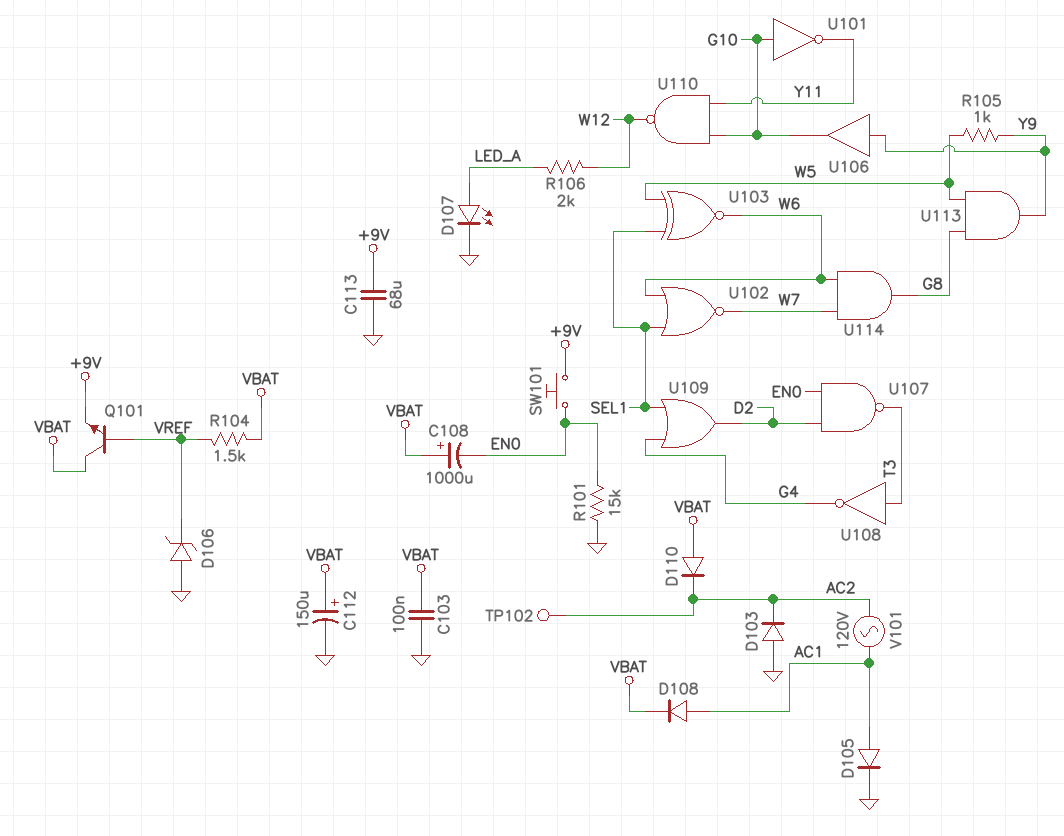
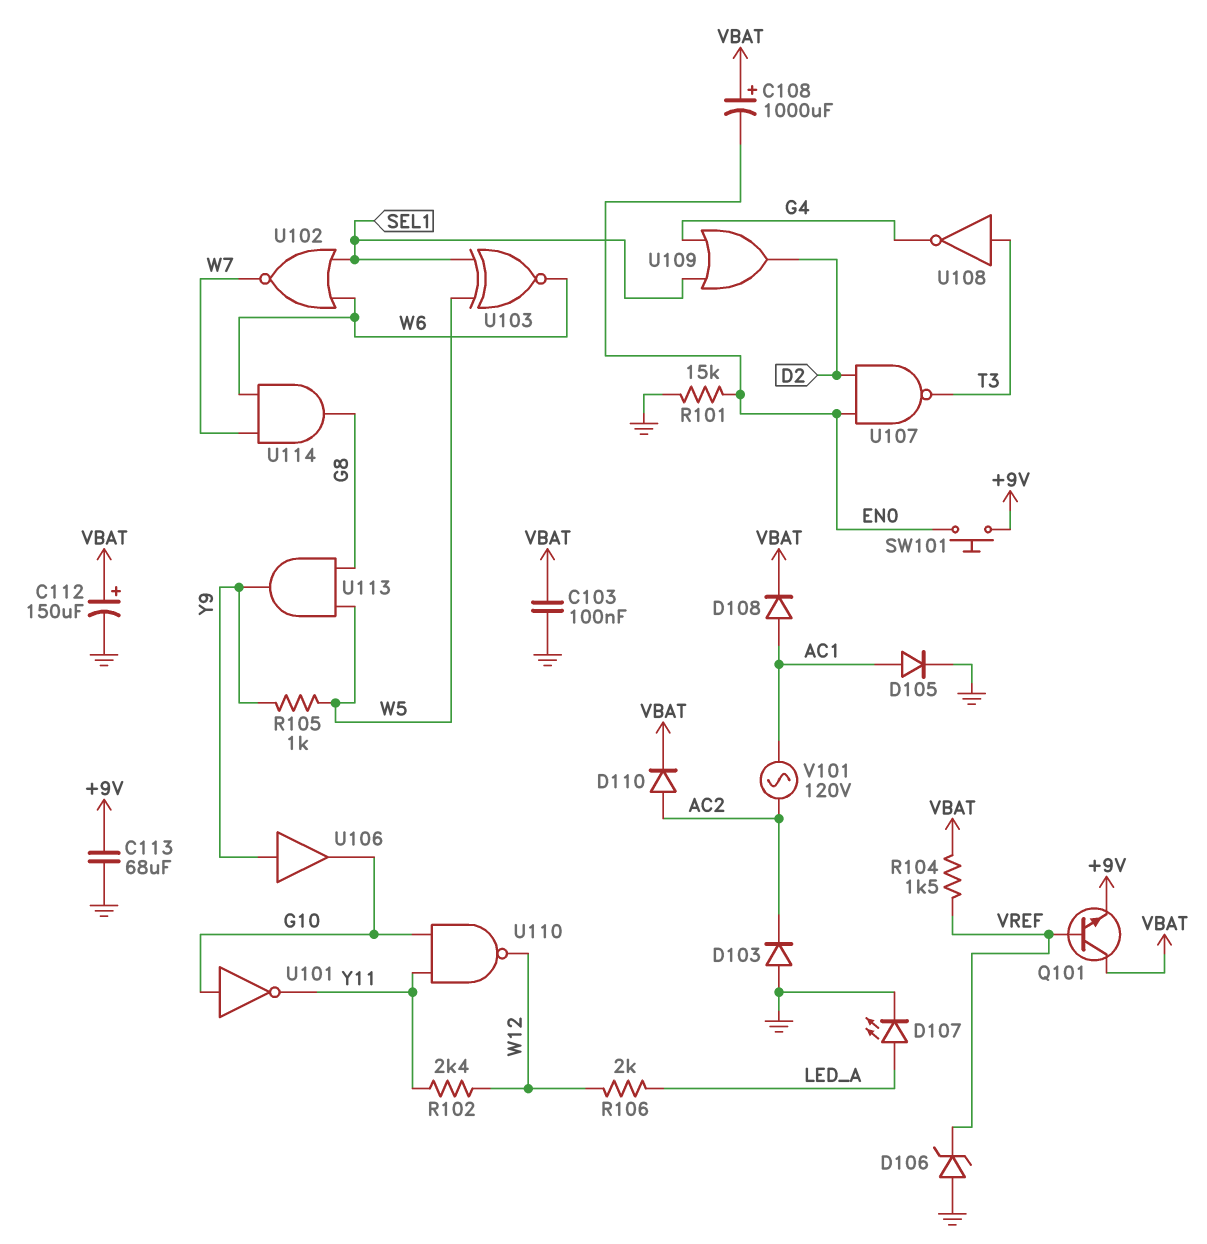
D110: diode (A VBAT, K AC2) -> diode (A AC2, K VBAT)
R102: none -> 2.4k (W12, Y11)
TP102: test point (AC2) -> none

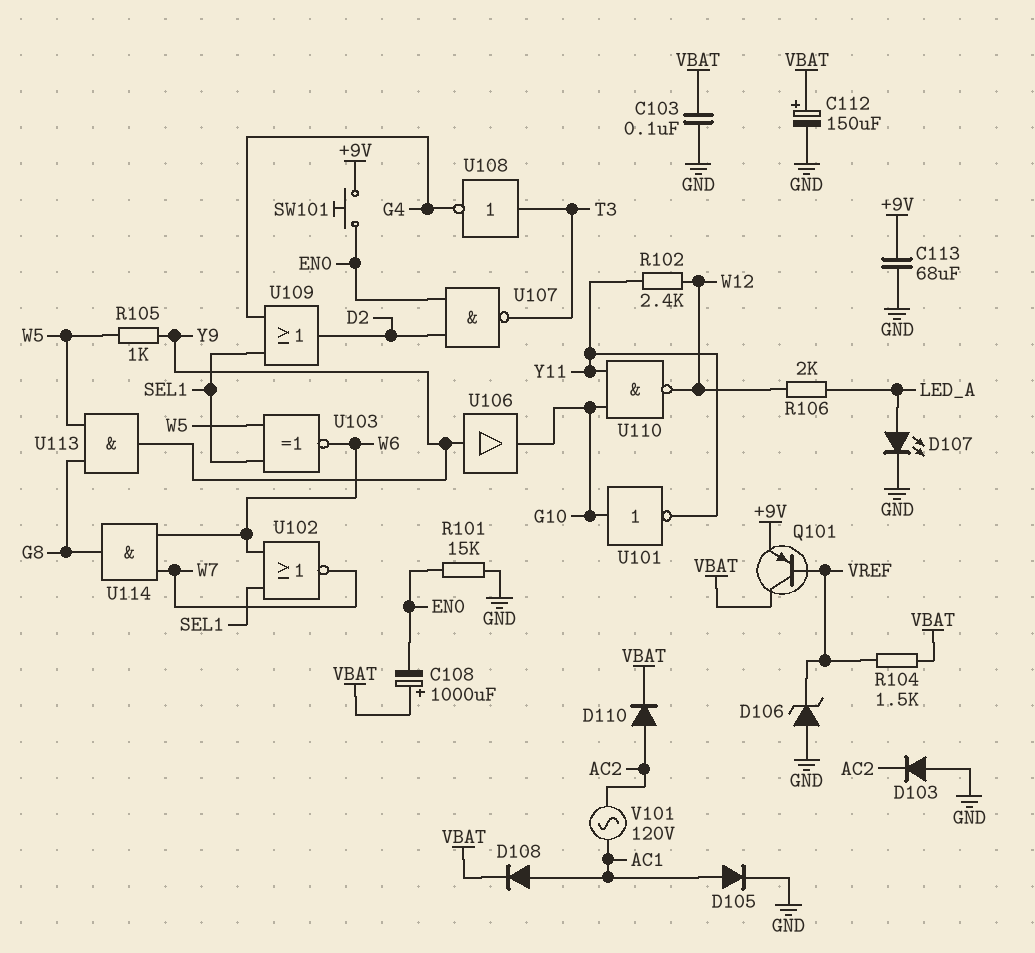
Q101: NPN (B VREF, C VBAT, E +9V) -> PNP (B VREF, C VBAT, E +9V)

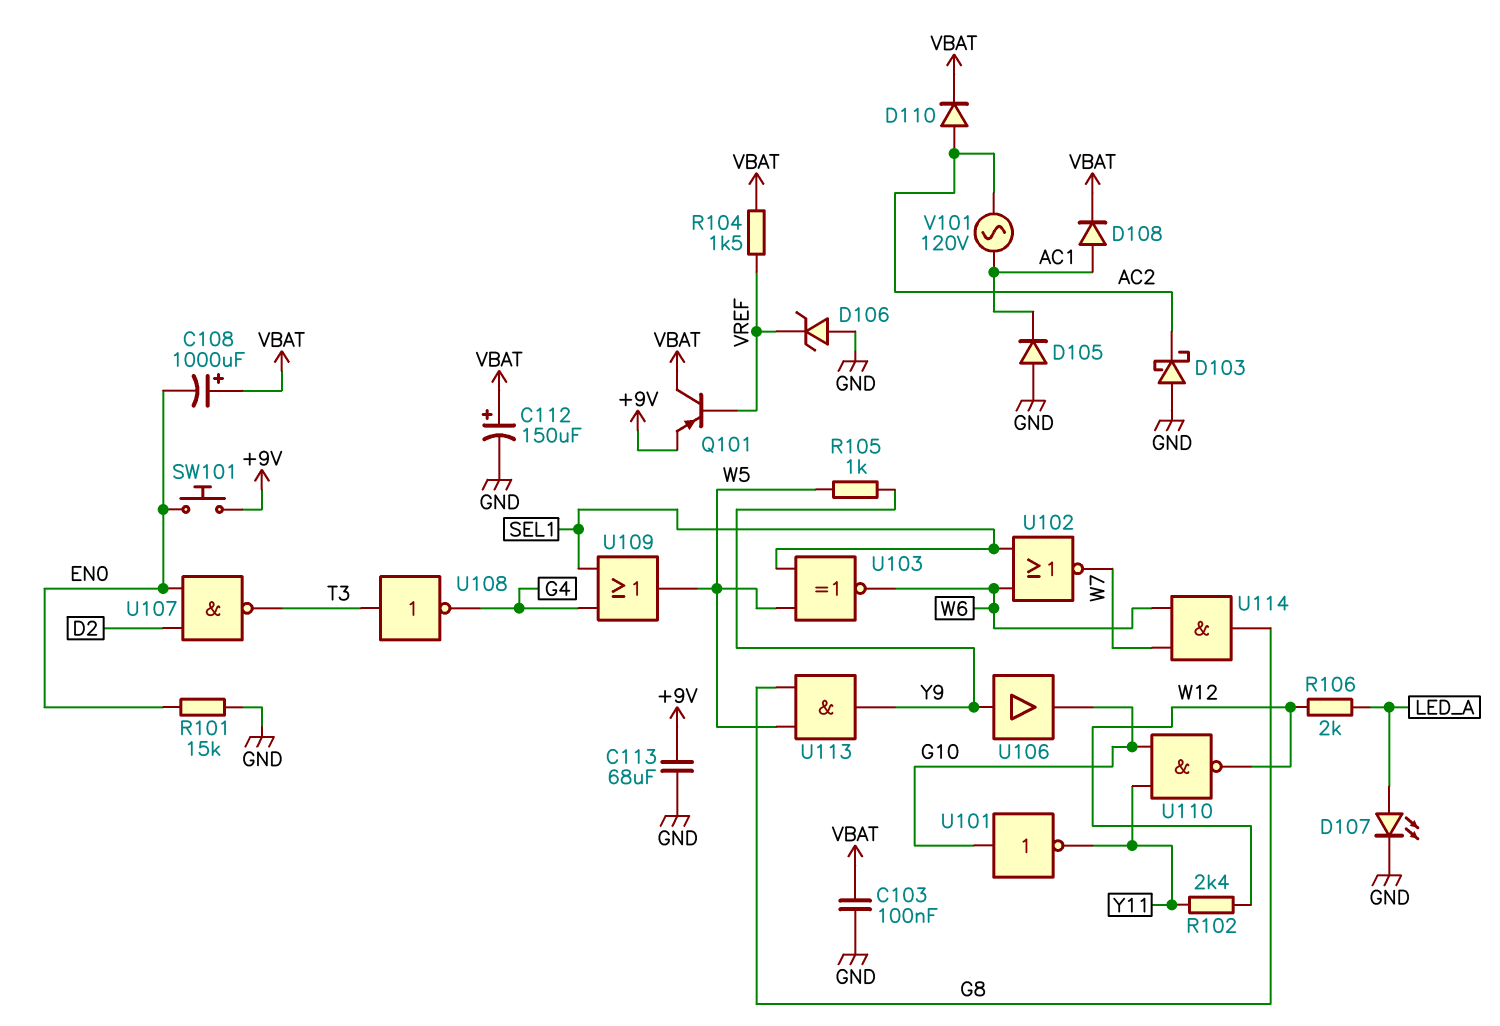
D103: diode (A GND, K AC2) -> schottky (A GND, K AC2)
D105: diode (A AC1, K GND) -> diode (A GND, K AC1)
U109: OR (in G4, in SEL1, out D2) -> OR (in G4, in SEL1, out W5)

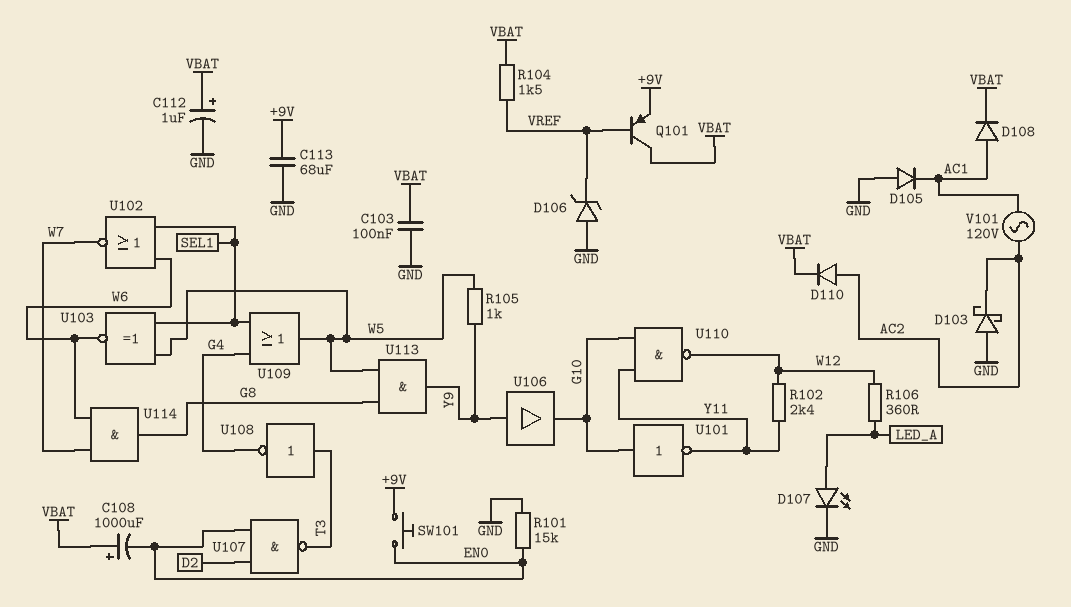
C112: 150uF (plus VBAT, minus GND) -> 1uF (plus VBAT, minus GND)
R106: 2k (LED_A, W12) -> 360 (LED_A, W12)

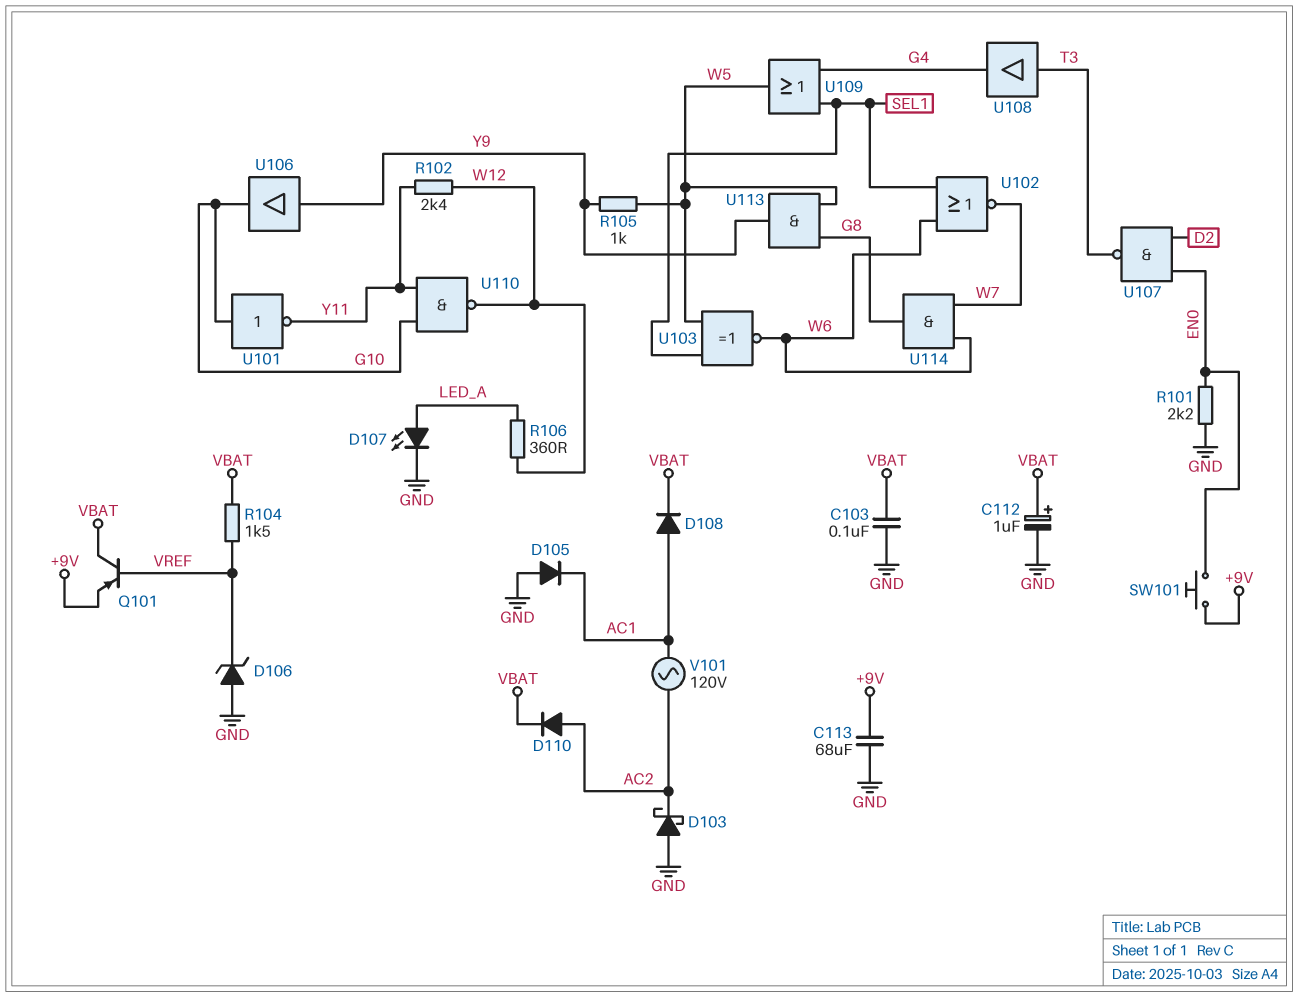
C108: 1000uF (plus VBAT, minus EN0) -> none
R101: 15k (EN0, GND) -> 2.2k (EN0, GND)
U108: NOT (in T3, out G4) -> buffer (in T3, out G4)

